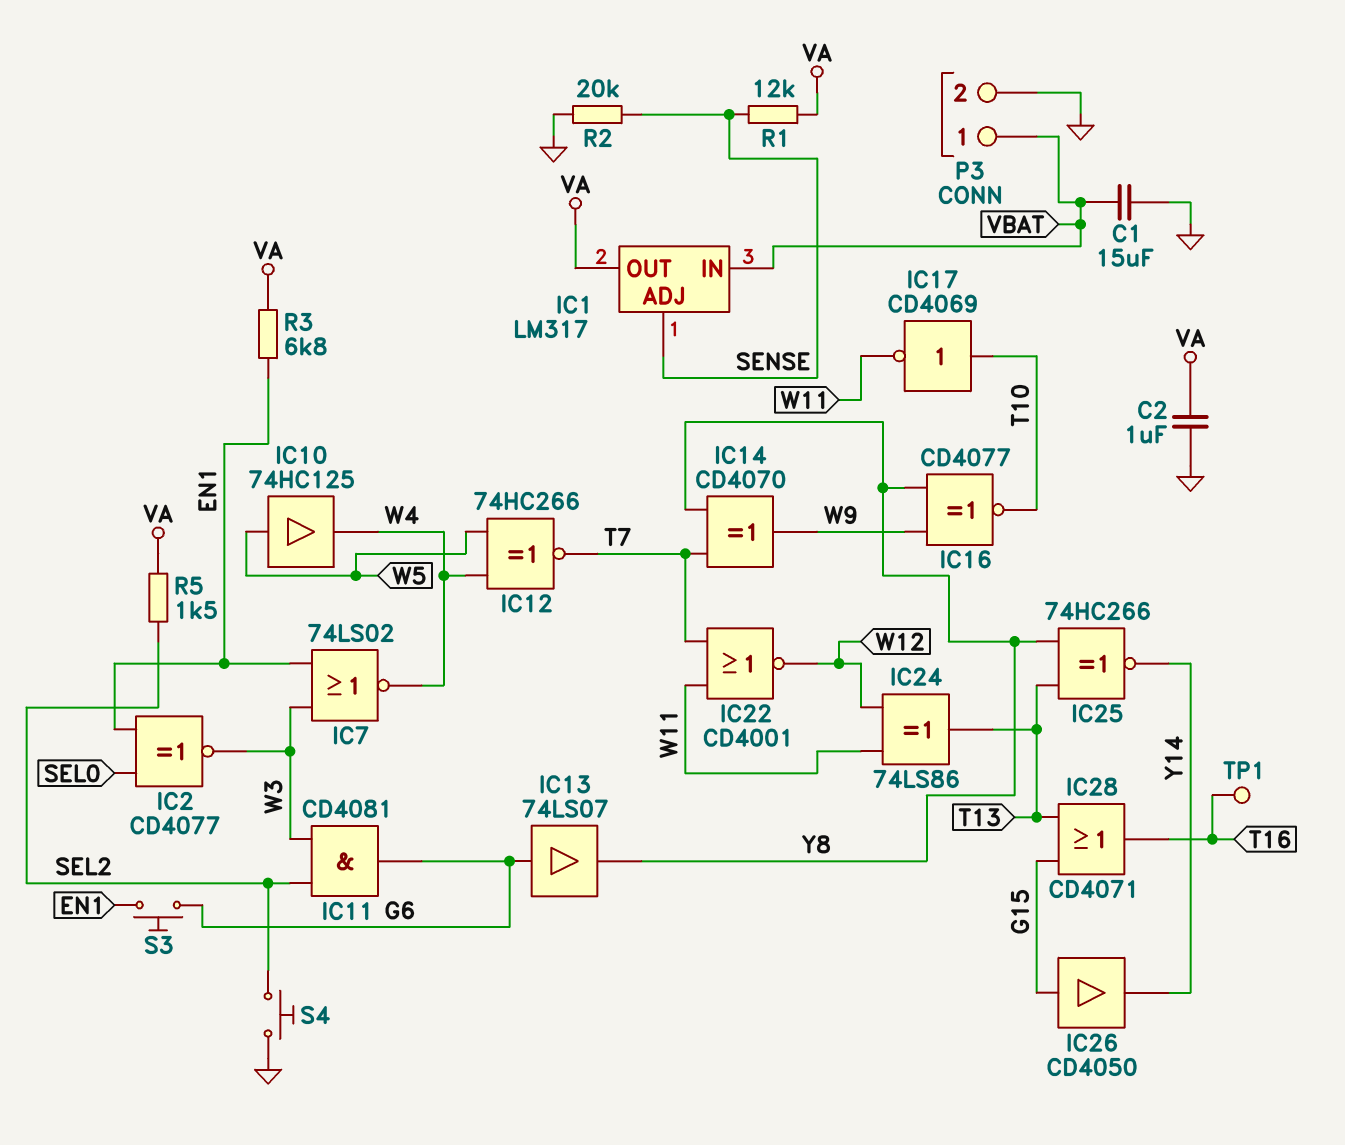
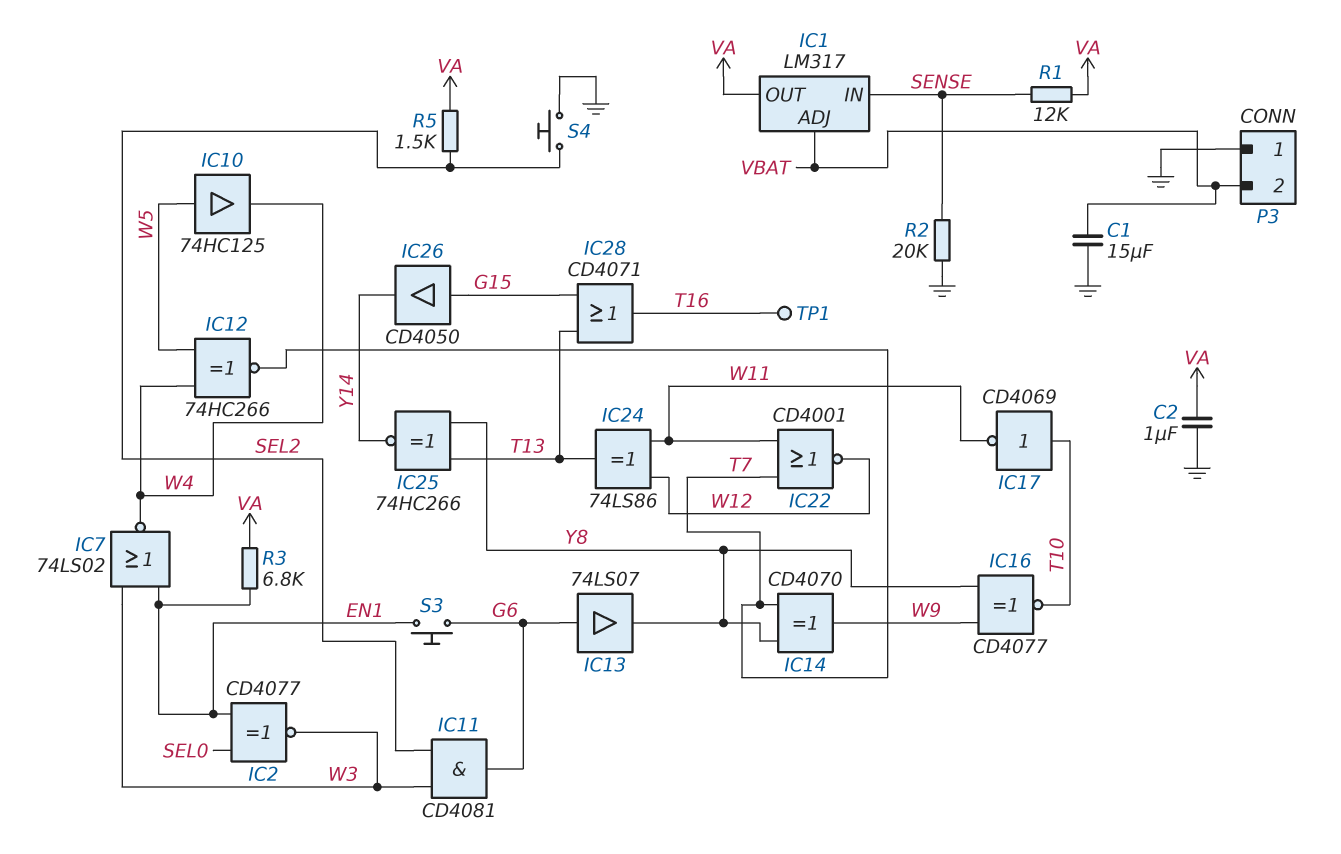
IC1 pin ADJ: SENSE -> VBAT
IC1 pin IN: VBAT -> SENSE
P3 pin 1: VBAT -> GND
P3 pin 2: GND -> VBAT

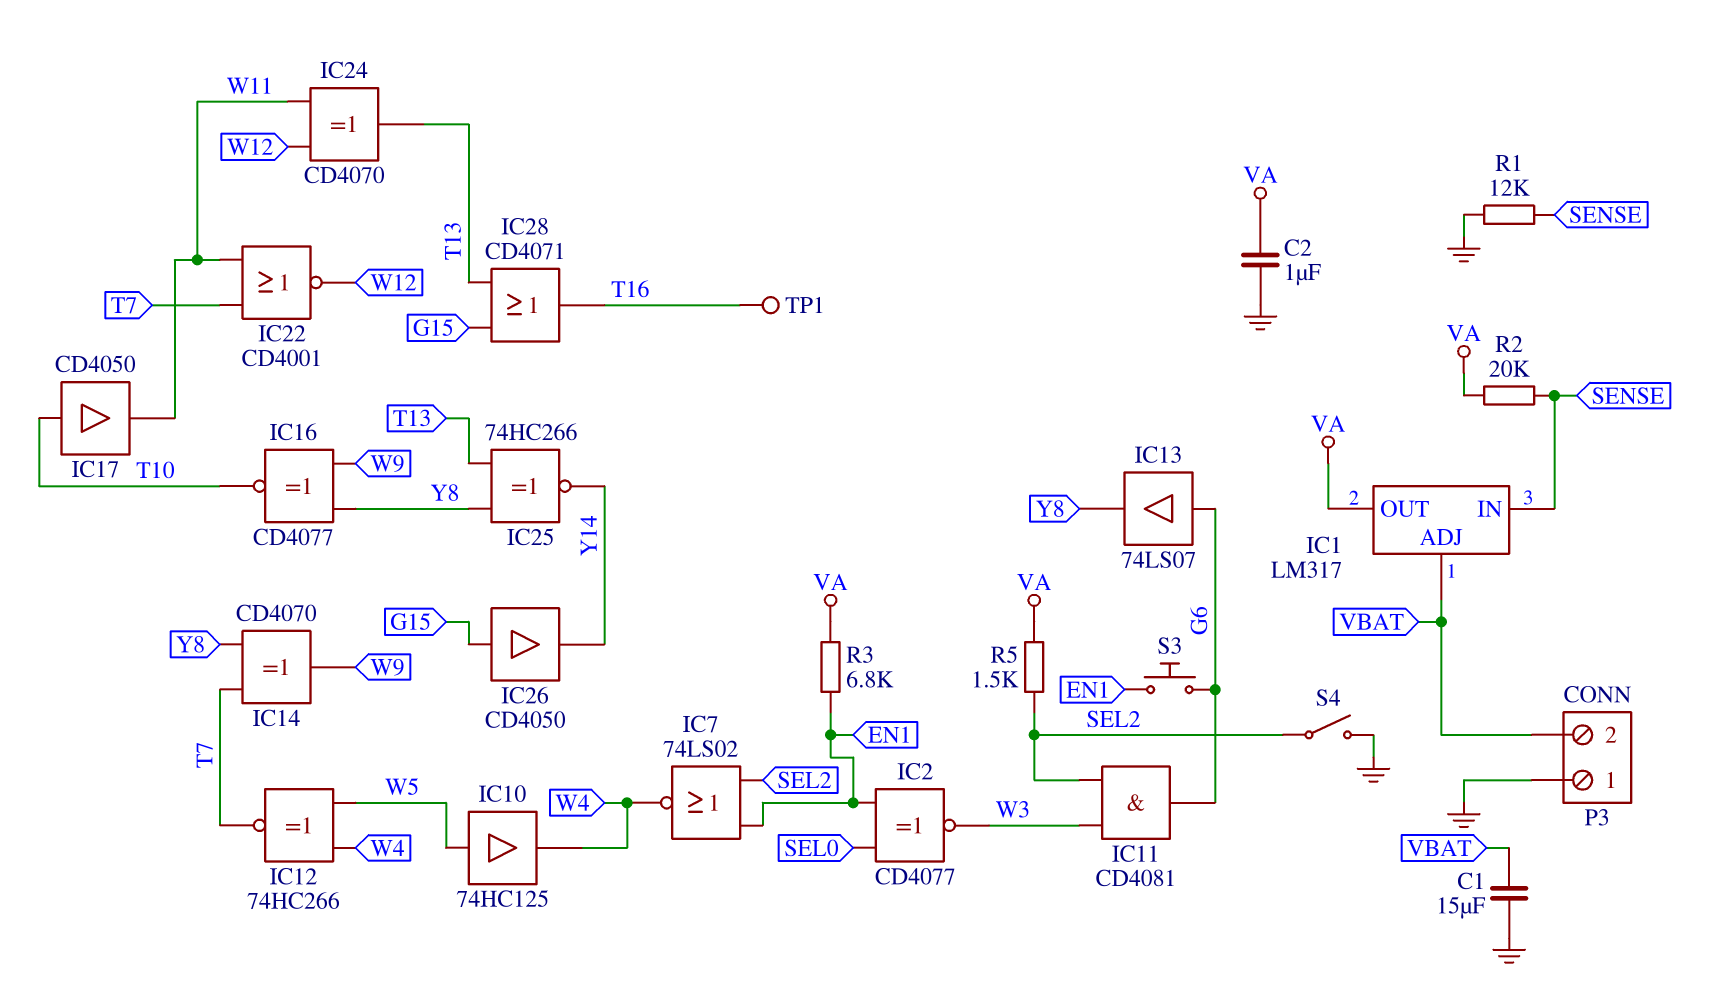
IC7: NOR 74LS02 (in EN1, in W3, out W4) -> NOR 74LS02 (in EN1, in SEL2, out W4)
IC17: NOT CD4069 (in T10, out W11) -> buffer CD4050 (in T10, out W11)
IC24: XOR 74LS86 (in W11, in W12, out T13) -> XOR CD4070 (in W11, in W12, out T13)
R1: 12k (SENSE, VA) -> 12k (GND, SENSE)
R2: 20k (GND, SENSE) -> 20k (SENSE, VA)
S4: button (GND, SEL2) -> switch (GND, SEL2)

